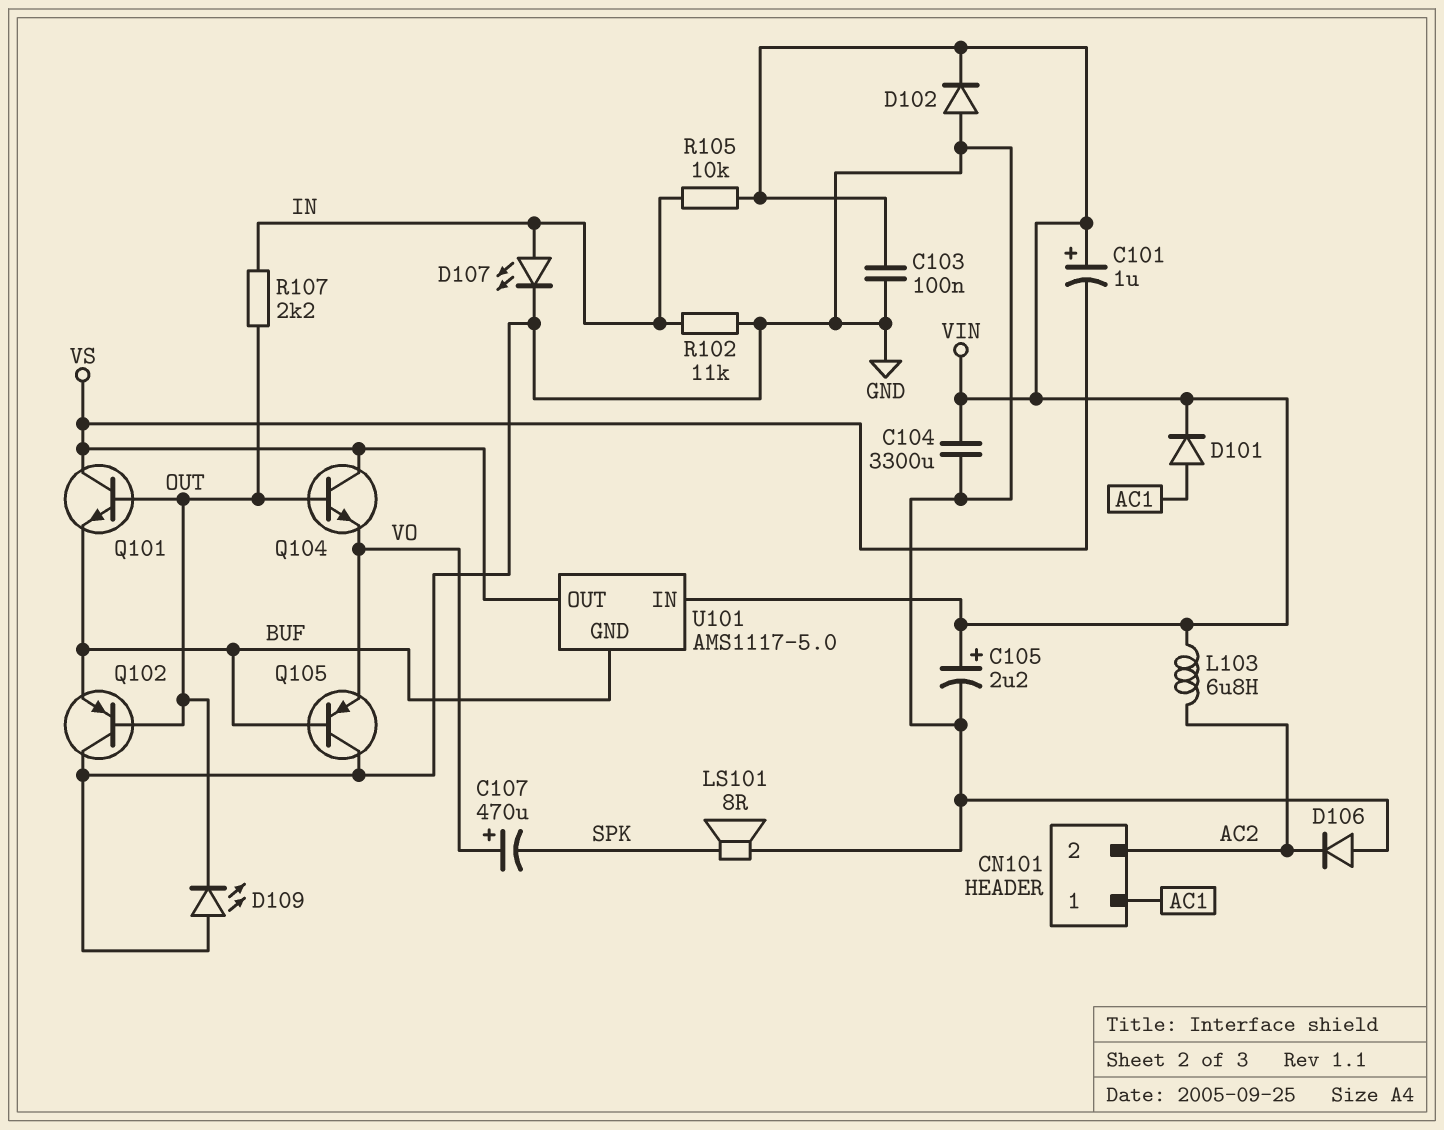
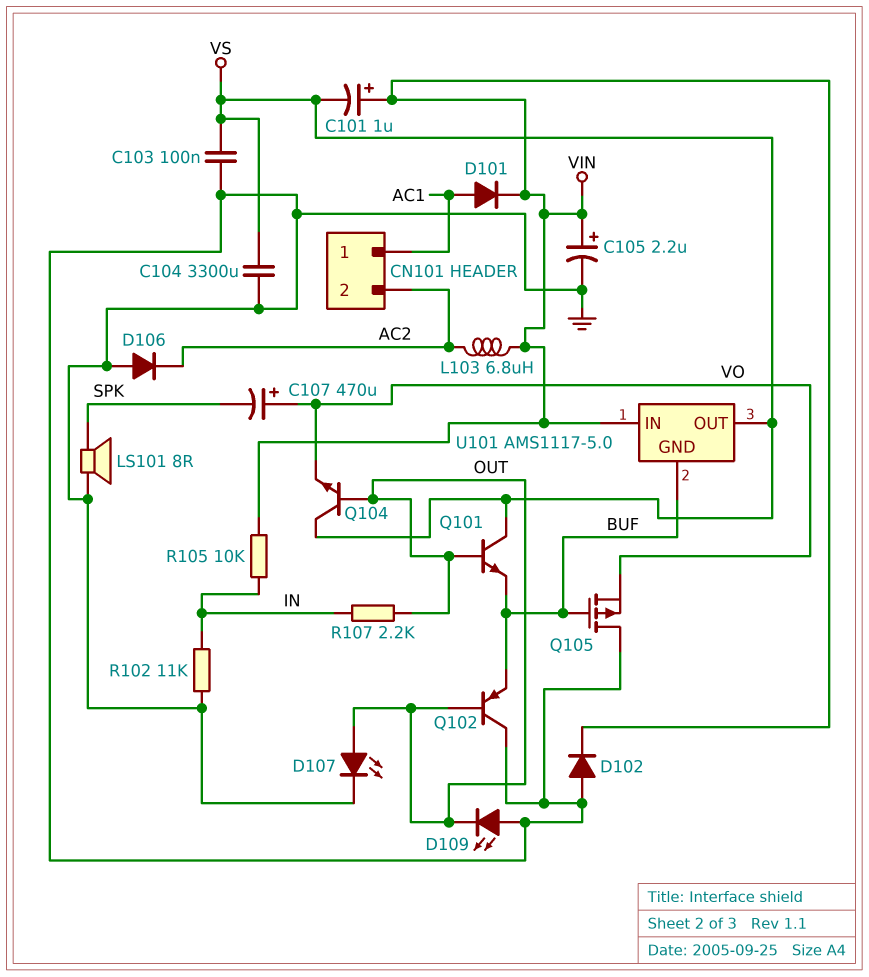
C103: 100nF (GND, VIN) -> 100nF (GND, VS)
C104: 3300uF (GND, VIN) -> 3300uF (GND, VS)
D107: LED (A IN, K GND) -> LED (A OUT, K GND)
Q105: PNP (B BUF, C GND, E VO) -> PMOS (G BUF, D GND, S VO)

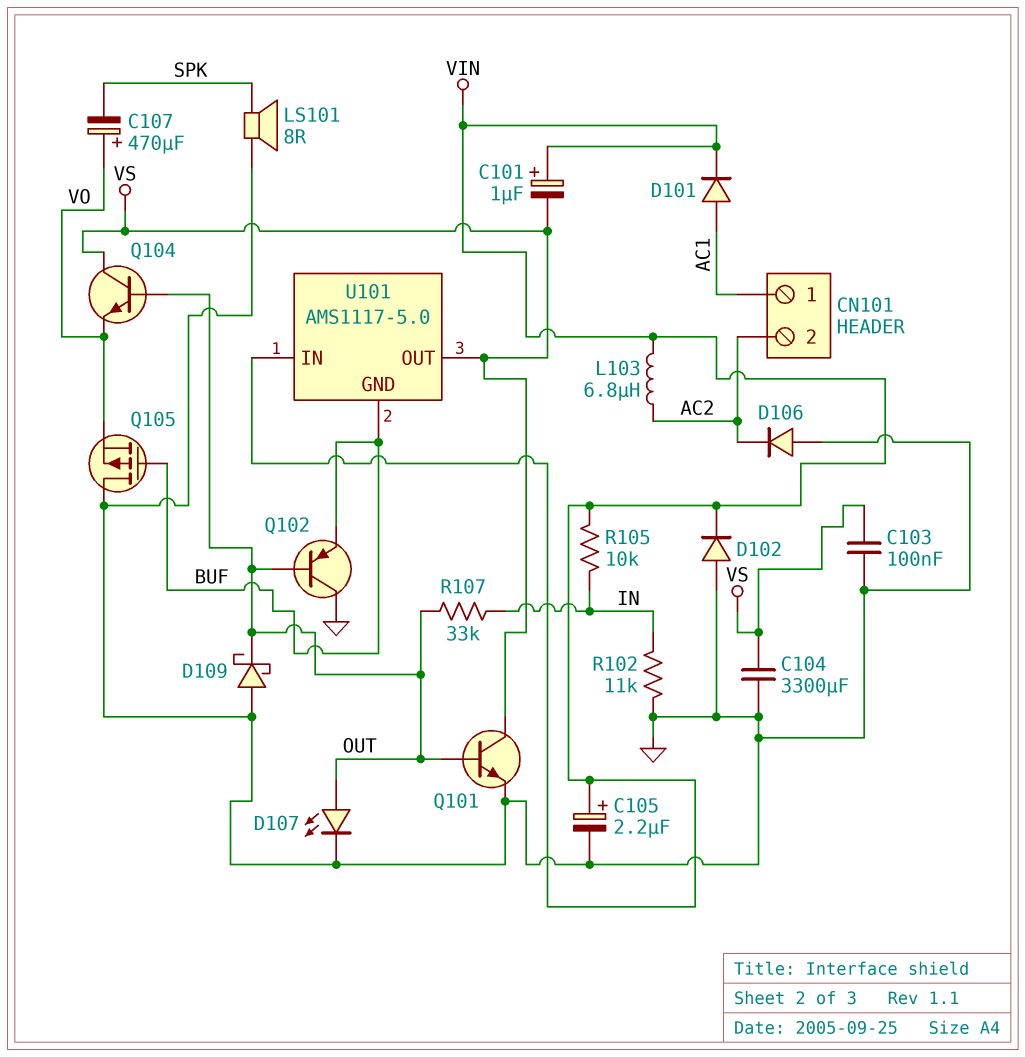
D109: LED (A GND, K OUT) -> schottky (A GND, K OUT)
Q101: NPN (B OUT, C VS, E BUF) -> NPN (B OUT, C VS, E GND)
R107: 2.2k (IN, OUT) -> 33k (IN, OUT)

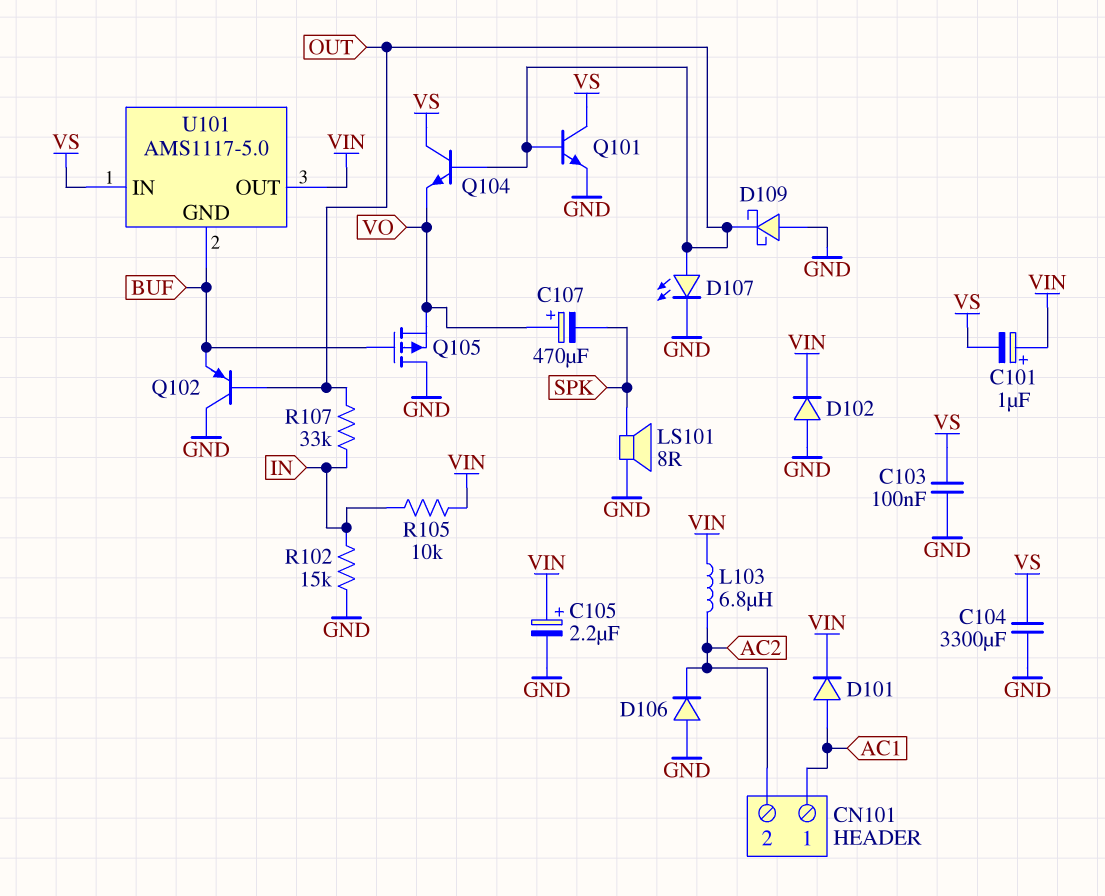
R102: 11k (GND, IN) -> 15k (GND, IN)
U101 pin IN: VIN -> VS
U101 pin OUT: VS -> VIN

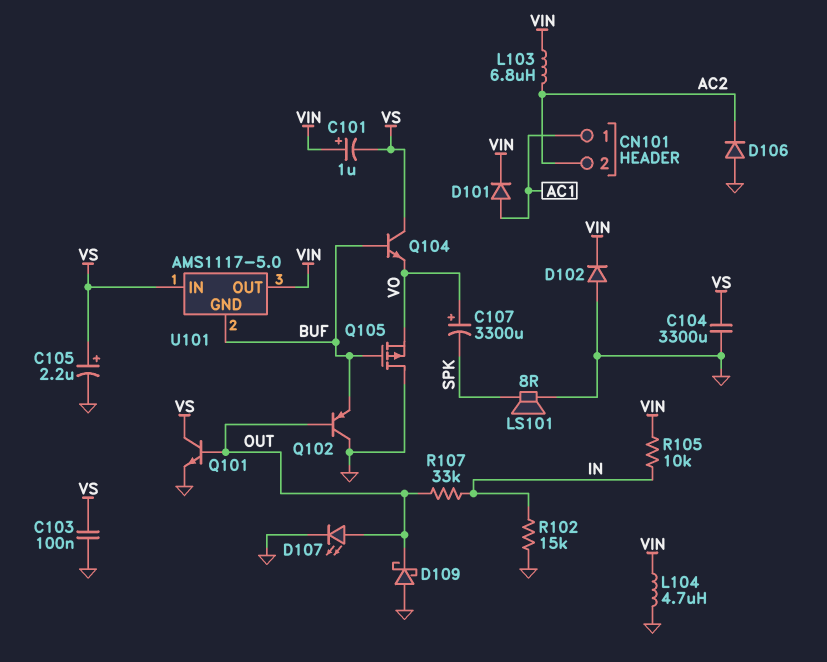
C105: 2.2uF (plus VIN, minus GND) -> 2.2uF (plus VS, minus GND)
C107: 470uF (plus VO, minus SPK) -> 3300uF (plus VO, minus SPK)
L104: none -> 4.7uH (GND, VIN)
Q104: NPN (B OUT, C VS, E VO) -> NPN (B BUF, C VS, E VO)

